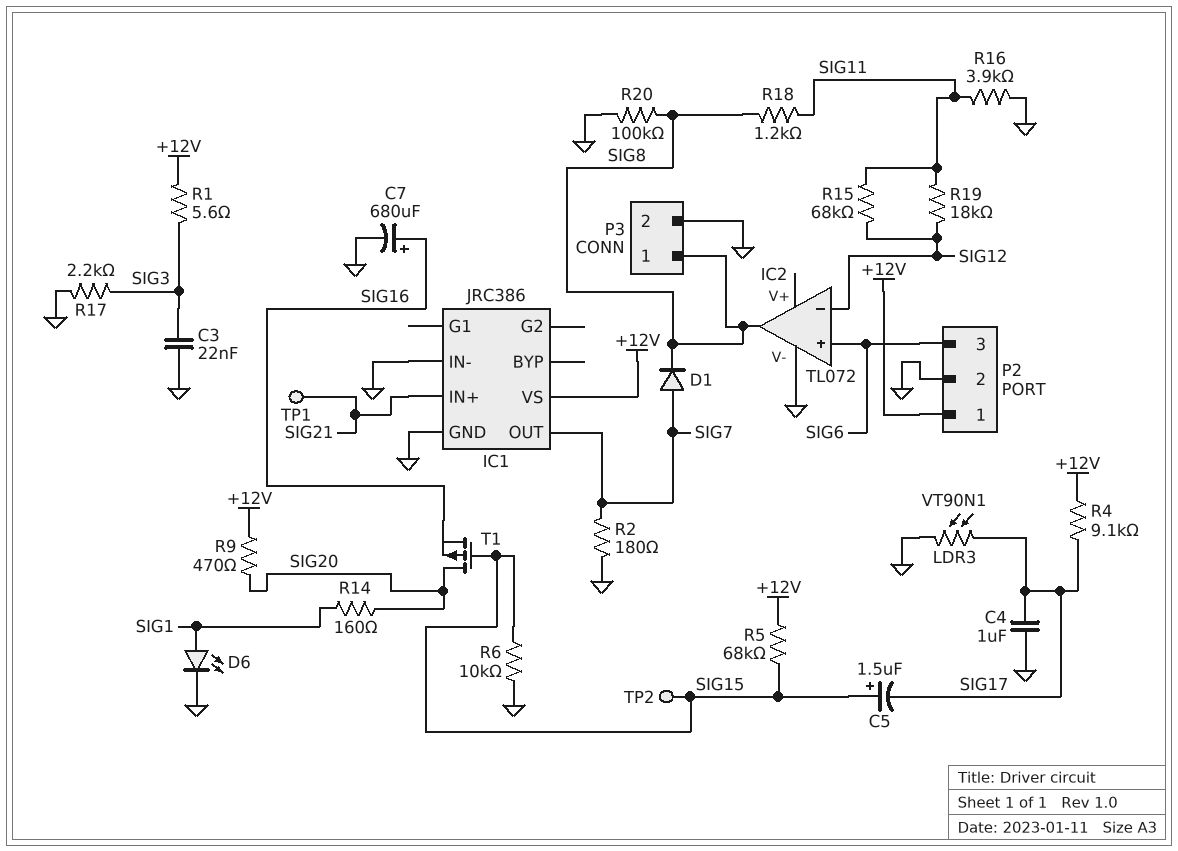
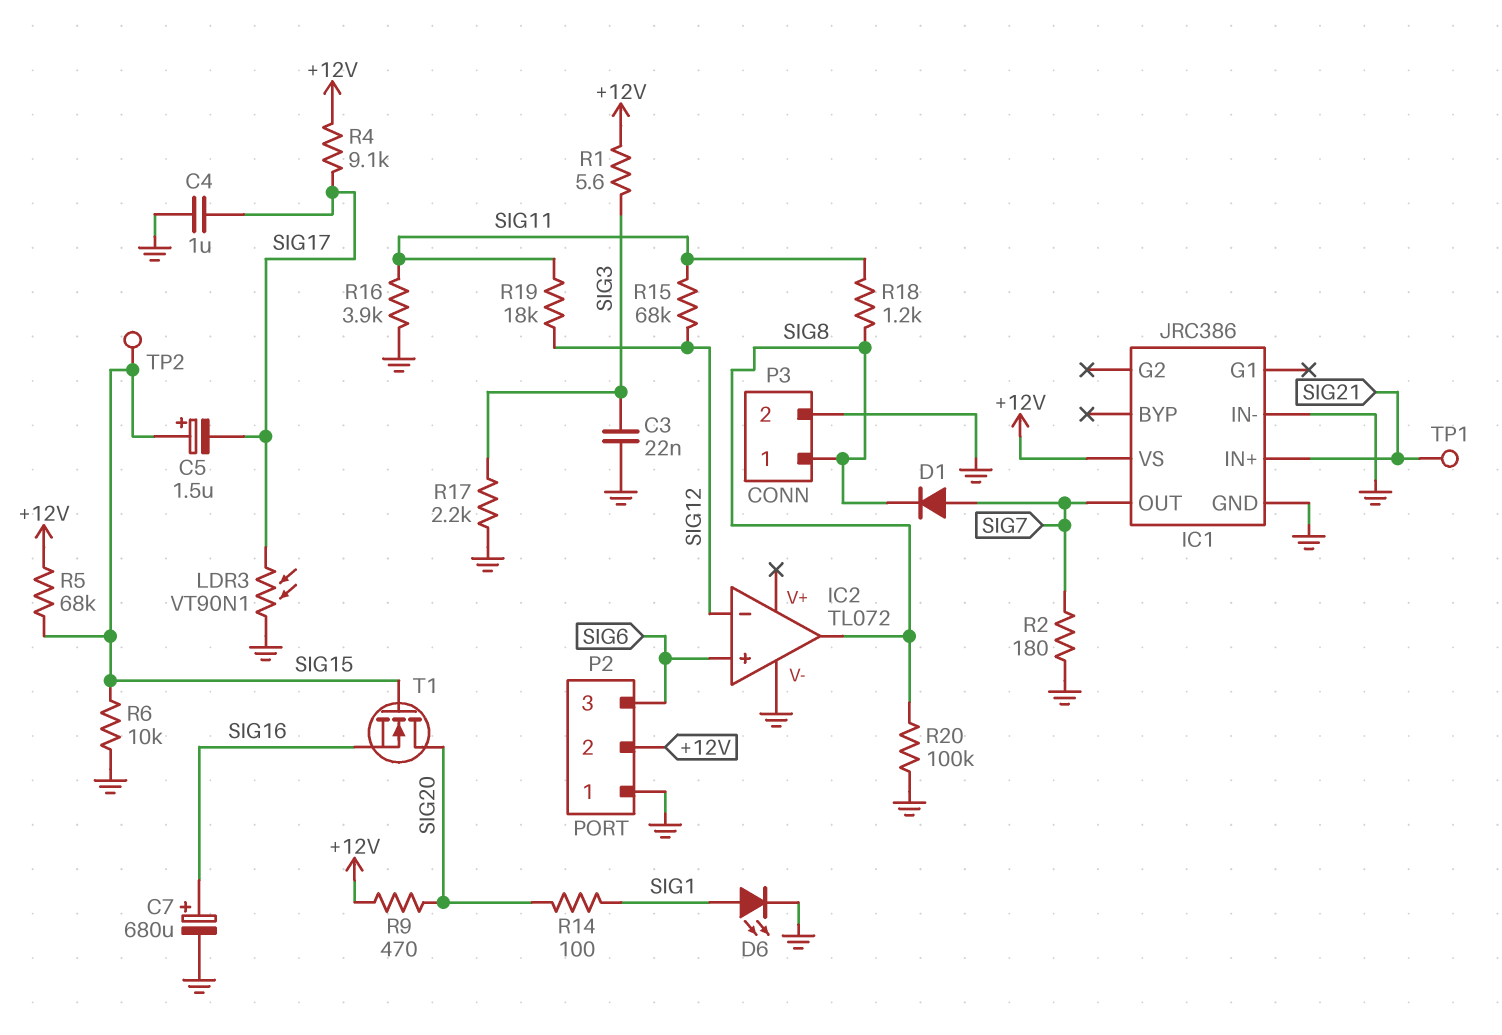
P2 pin 1: +12V -> GND
P2 pin 2: GND -> +12V
R14: 160 (SIG1, SIG20) -> 100 (SIG1, SIG20)
T1: PMOS (G SIG15, D SIG20, S SIG16) -> NMOS (G SIG15, D SIG20, S SIG16)

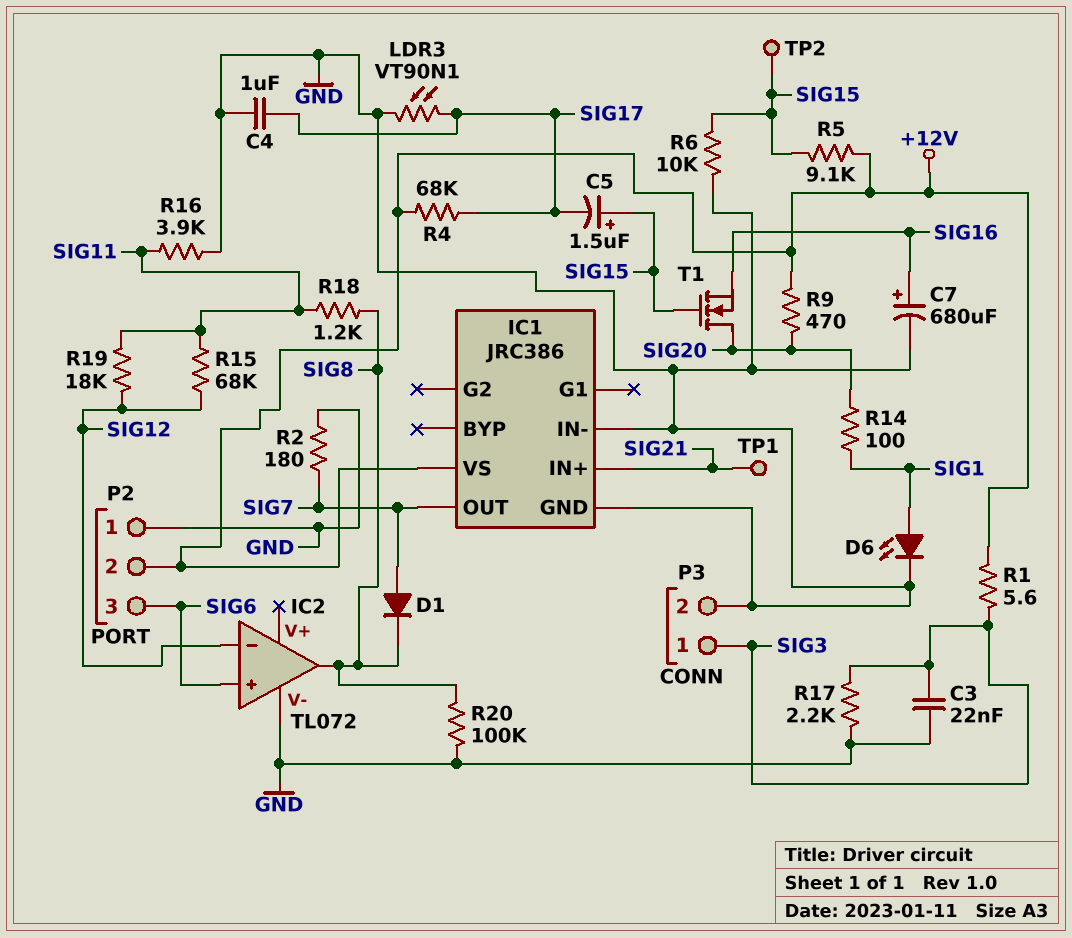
P3 pin 1: SIG8 -> SIG3
R4: 9.1k (+12V, SIG17) -> 68k (+12V, SIG17)
R5: 68k (+12V, SIG15) -> 9.1k (+12V, SIG15)

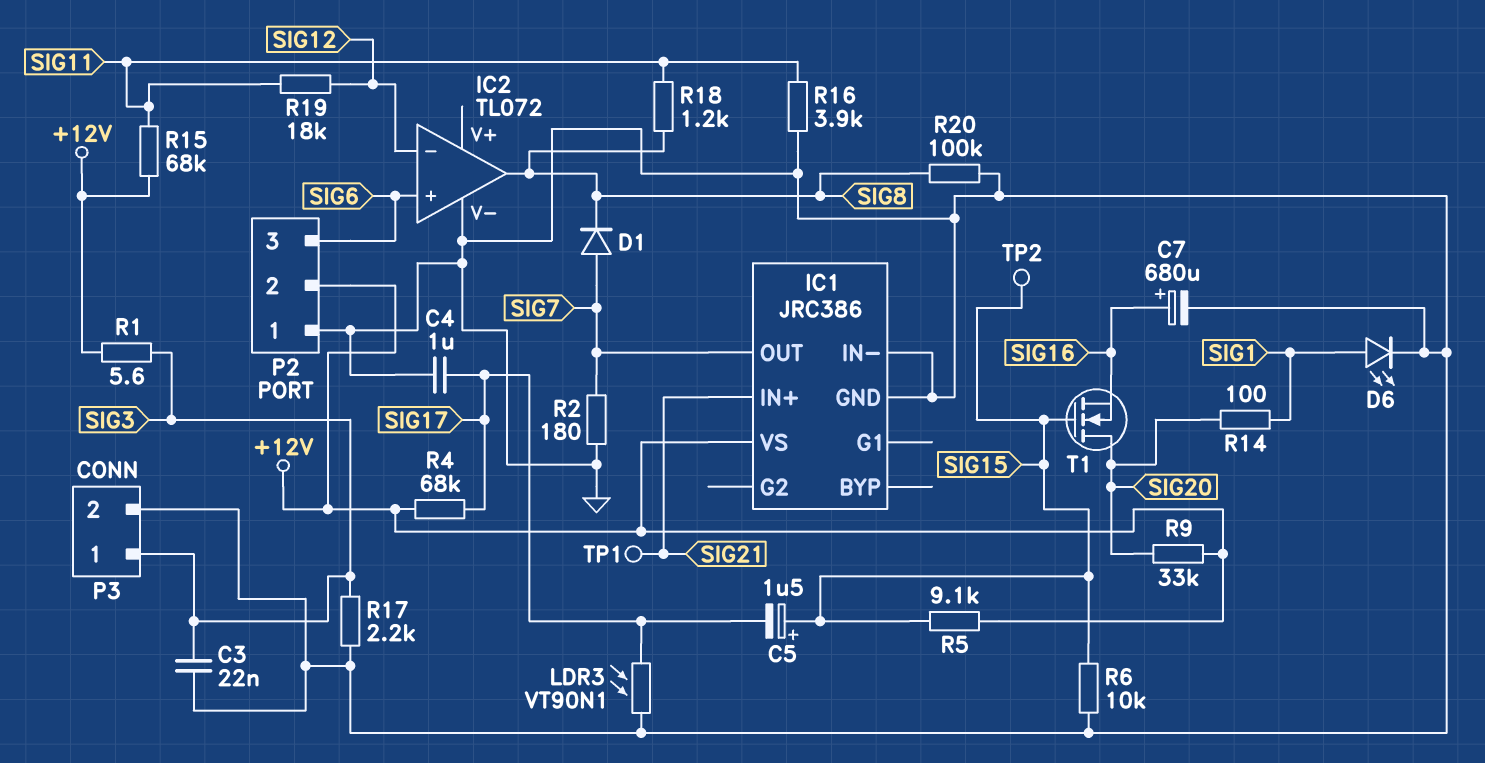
R9: 470 (+12V, SIG20) -> 33k (+12V, SIG20)
R15: 68k (SIG11, SIG12) -> 68k (+12V, SIG11)

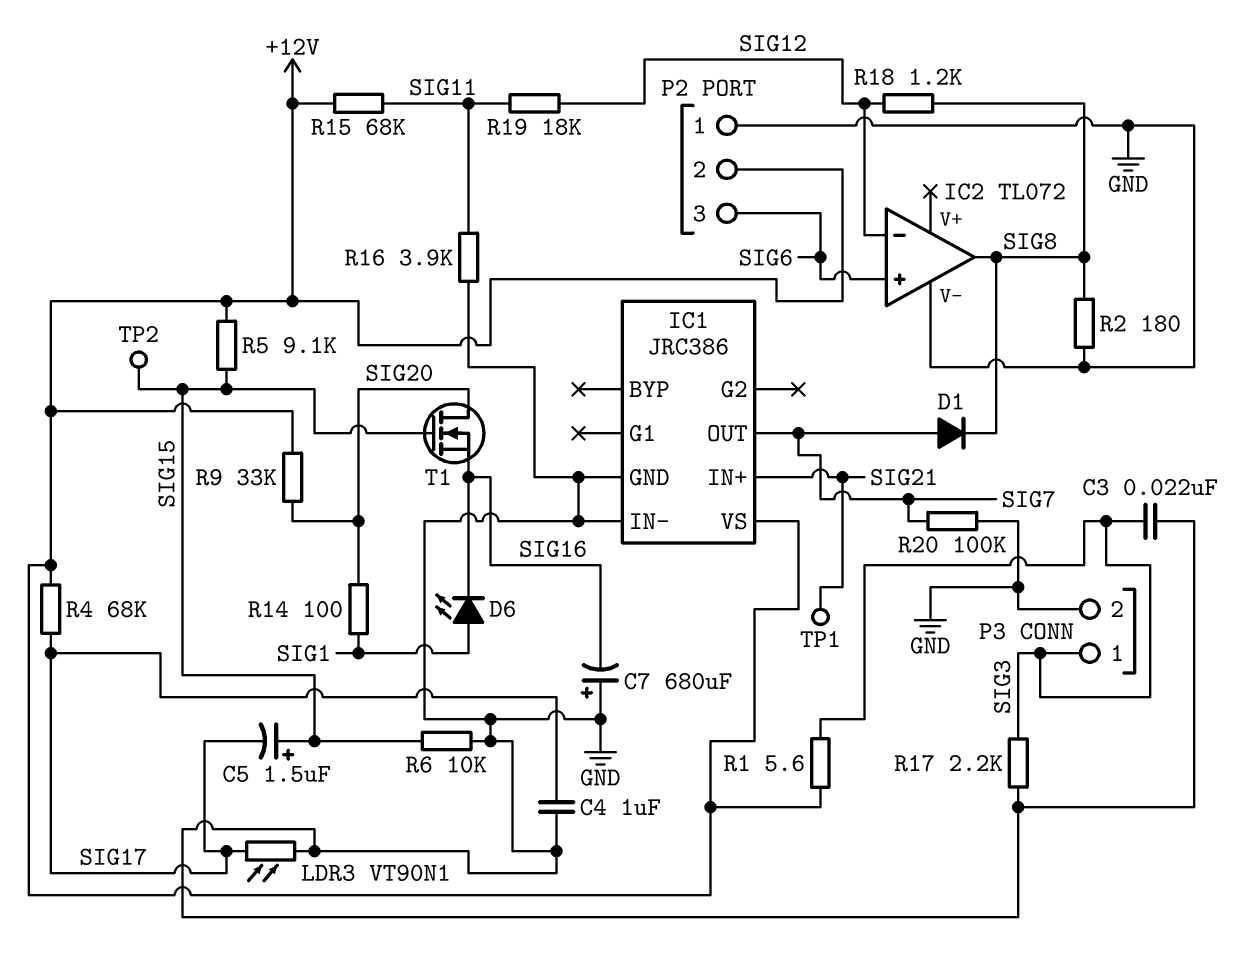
C7: 680uF (plus SIG16, minus GND) -> 680uF (plus GND, minus SIG16)
D6: LED (A SIG1, K GND) -> LED (A SIG1, K SIG16)
R2: 180 (GND, SIG7) -> 180 (GND, SIG8)
R18: 1.2k (SIG8, SIG11) -> 1.2k (SIG8, SIG12)
R20: 100k (GND, SIG8) -> 100k (GND, SIG7)

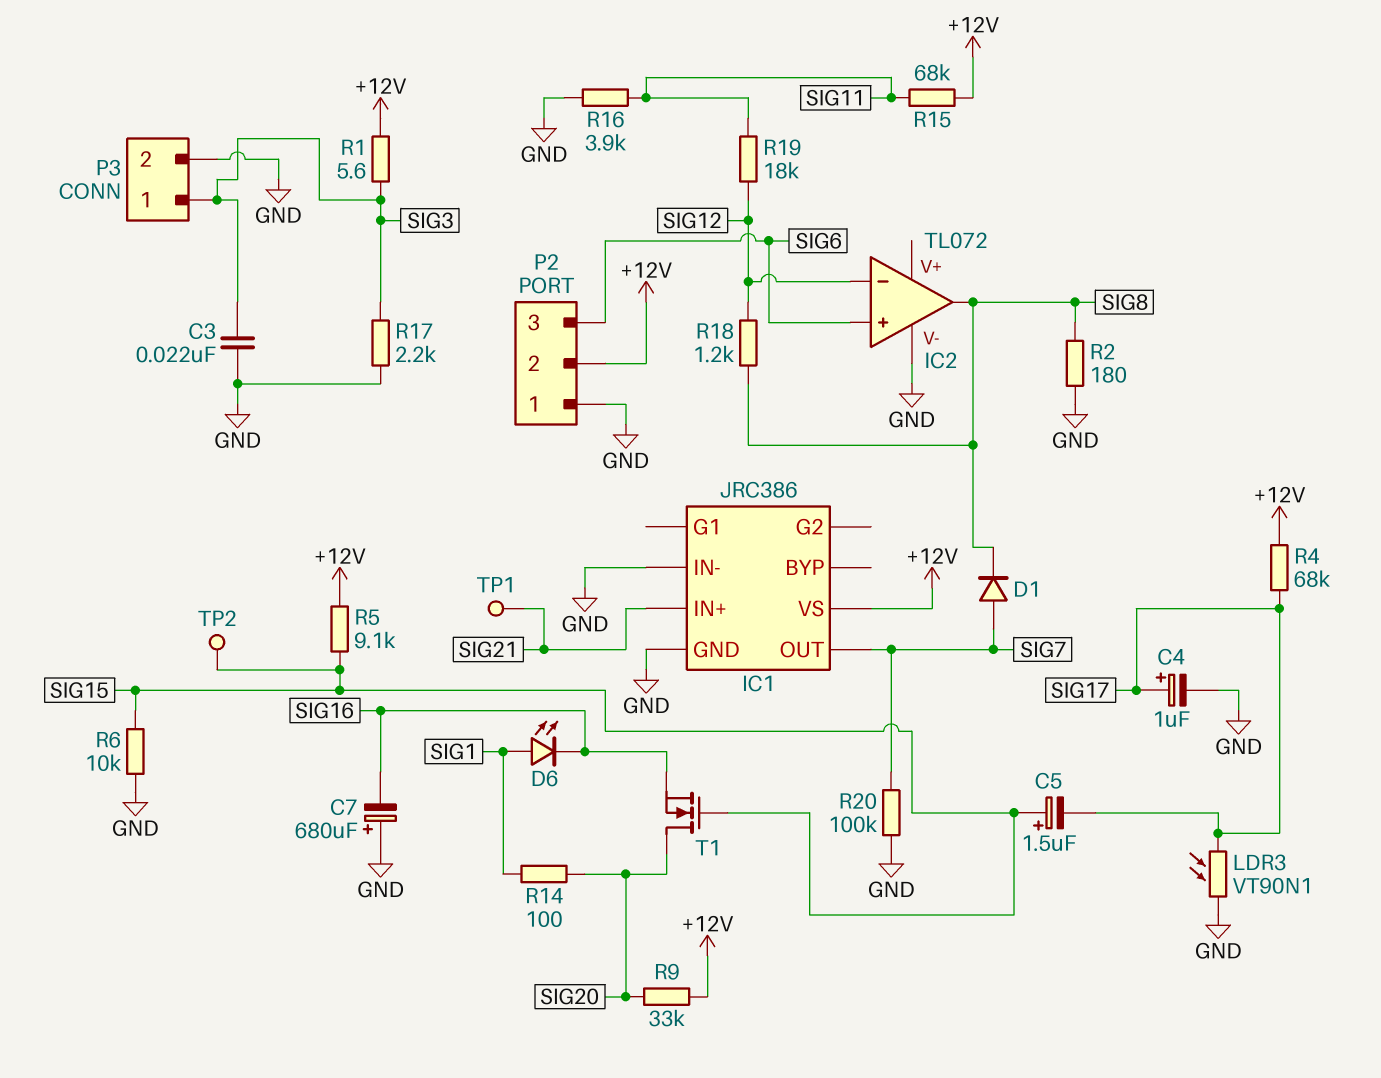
C4: 1uF (GND, SIG17) -> 1uF (plus SIG17, minus GND)

